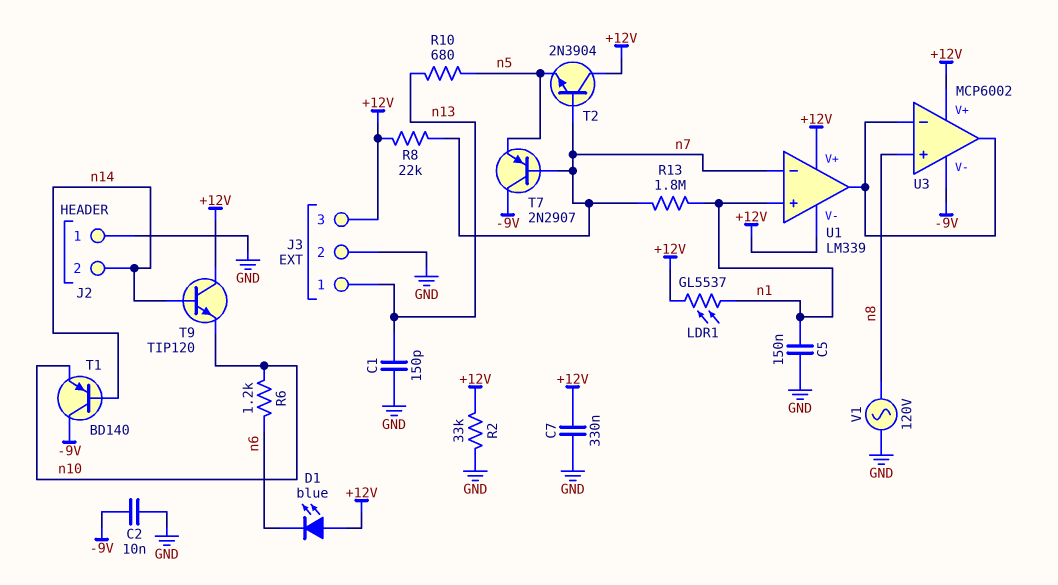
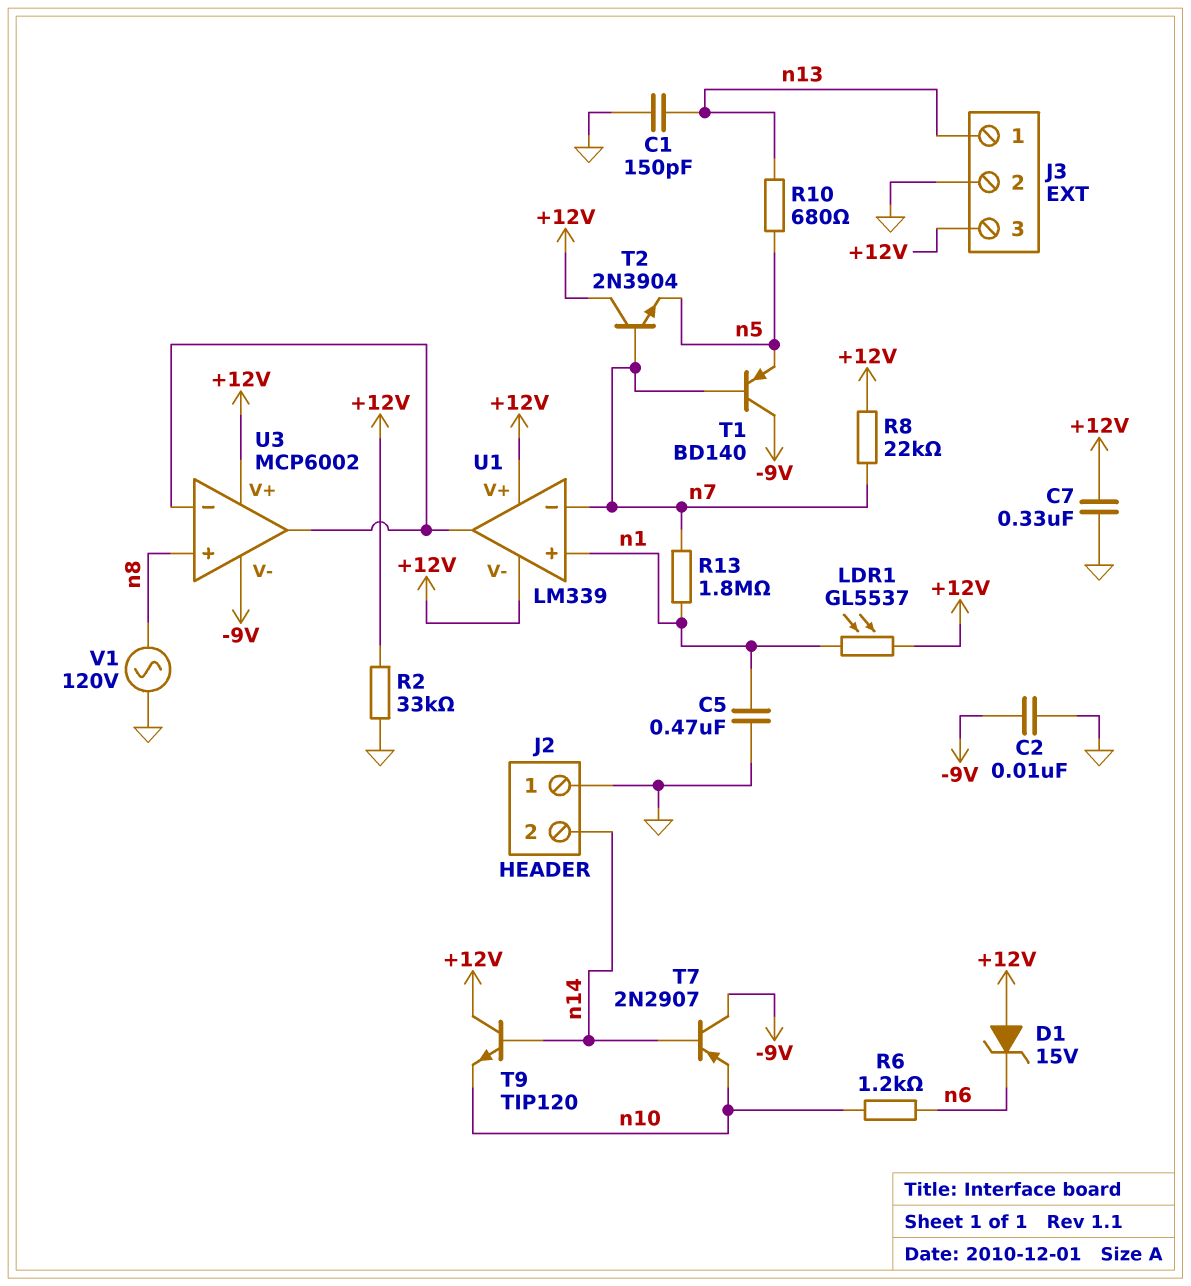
C5: 150nF (GND, n1) -> 470nF (GND, n1)
D1: LED blue (A +12V, K n6) -> zener 15V (A +12V, K n6)
T1: PNP BD140 (B n14, C -9V, E n10) -> PNP BD140 (B n7, C -9V, E n5)
T7: PNP 2N2907 (B n7, C -9V, E n5) -> PNP 2N2907 (B n14, C -9V, E n10)

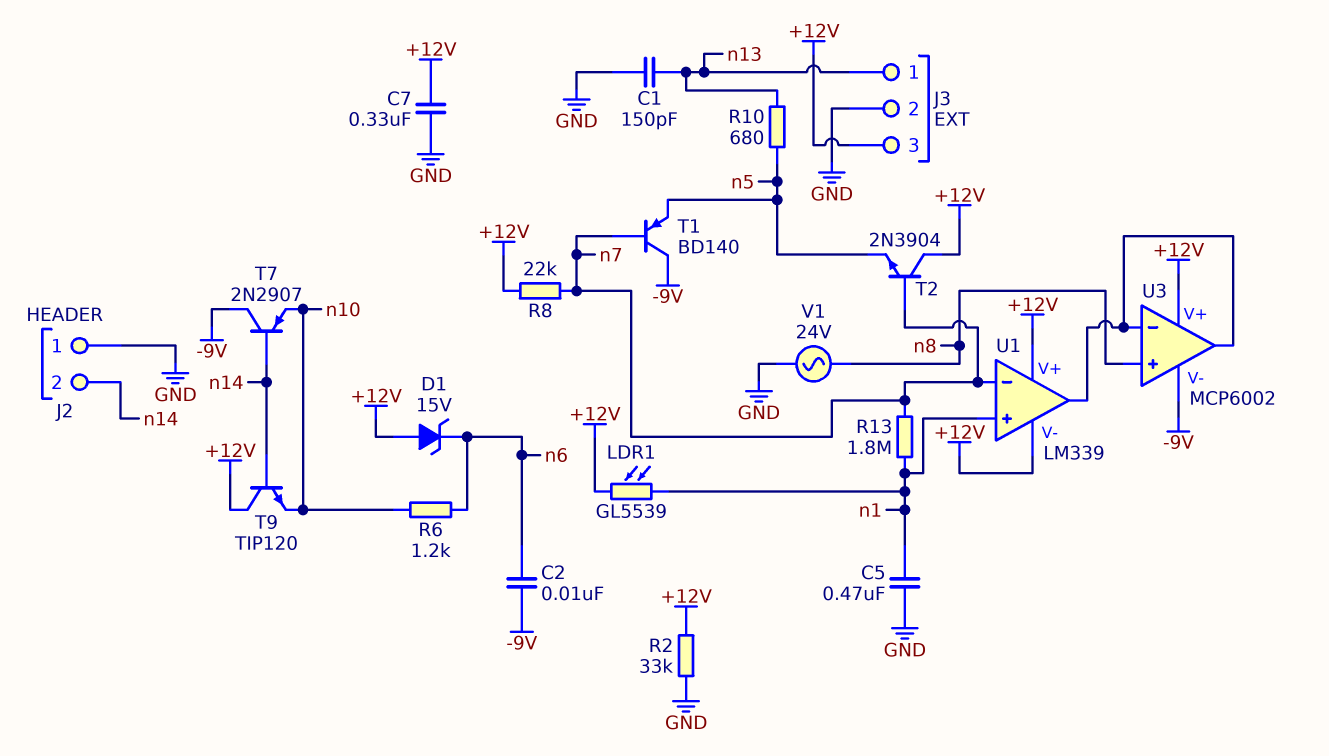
C2: 10nF (-9V, GND) -> 10nF (-9V, n6)
LDR1: GL5537 (+12V, n1) -> GL5539 (+12V, n1)
V1: AC 120V (GND, n8) -> AC 24V (GND, n8)

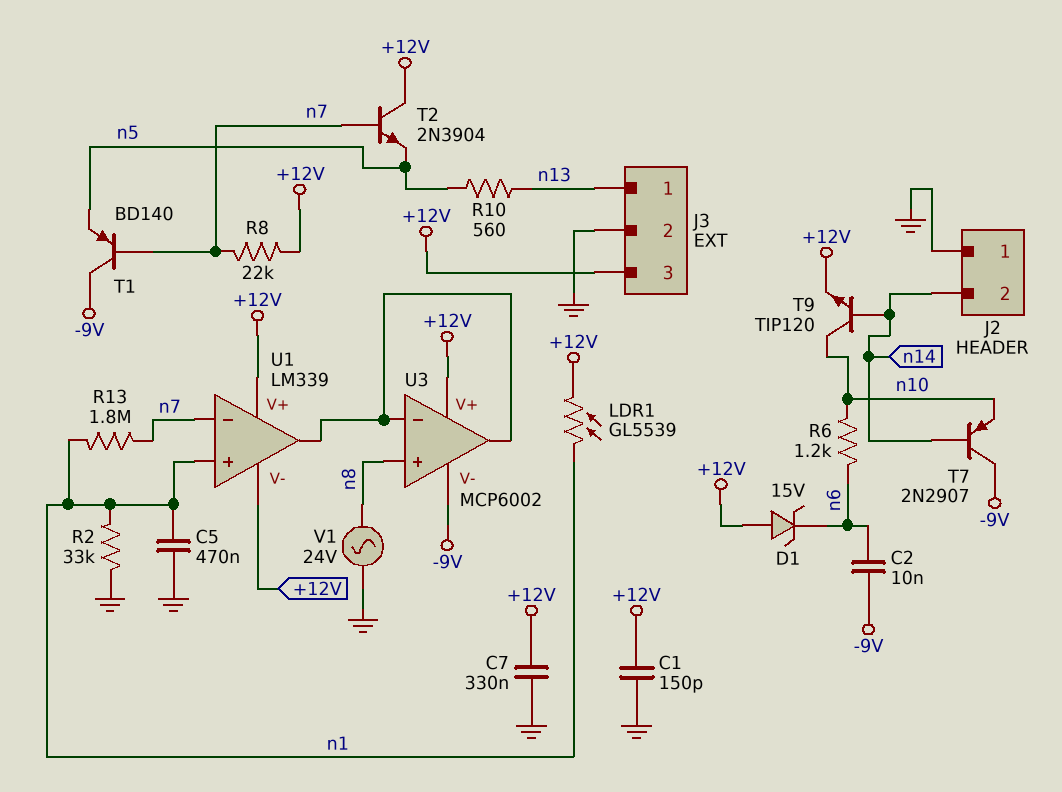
C1: 150pF (GND, n13) -> 150pF (+12V, GND)
R2: 33k (+12V, GND) -> 33k (GND, n1)
R10: 680 (n5, n13) -> 560 (n5, n13)
T9: NPN TIP120 (B n14, C +12V, E n10) -> NPN TIP120 (B n14, C n10, E +12V)

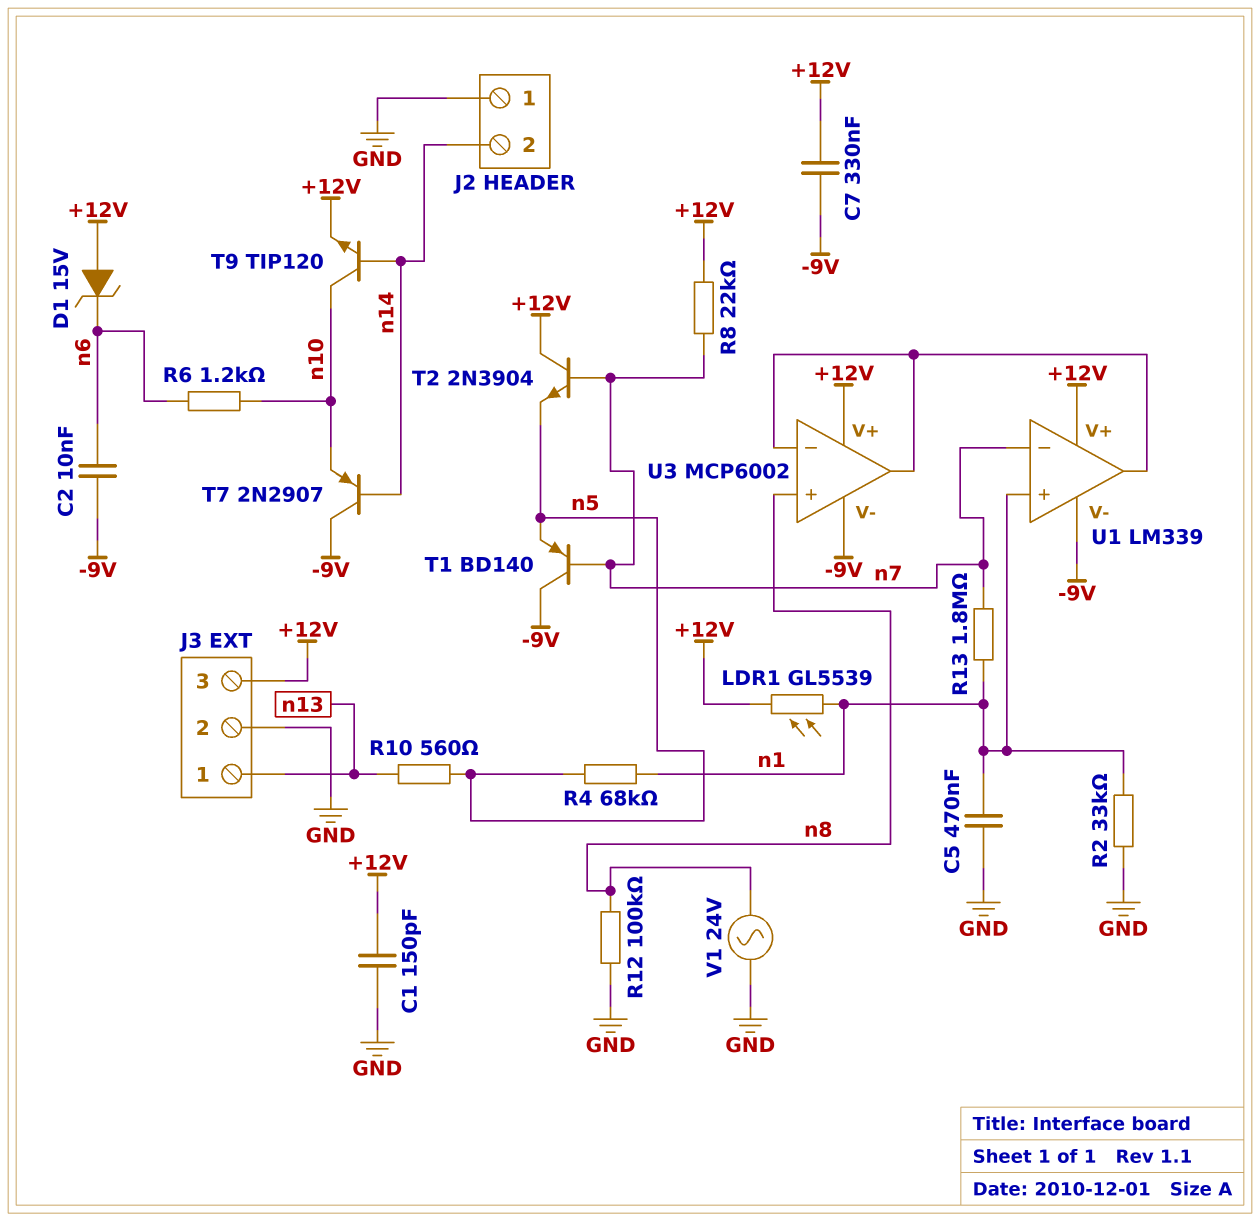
C7: 330nF (+12V, GND) -> 330nF (+12V, -9V)
R4: none -> 68k (n1, n5)
R12: none -> 100k (GND, n8)
U1 pin V-: +12V -> -9V

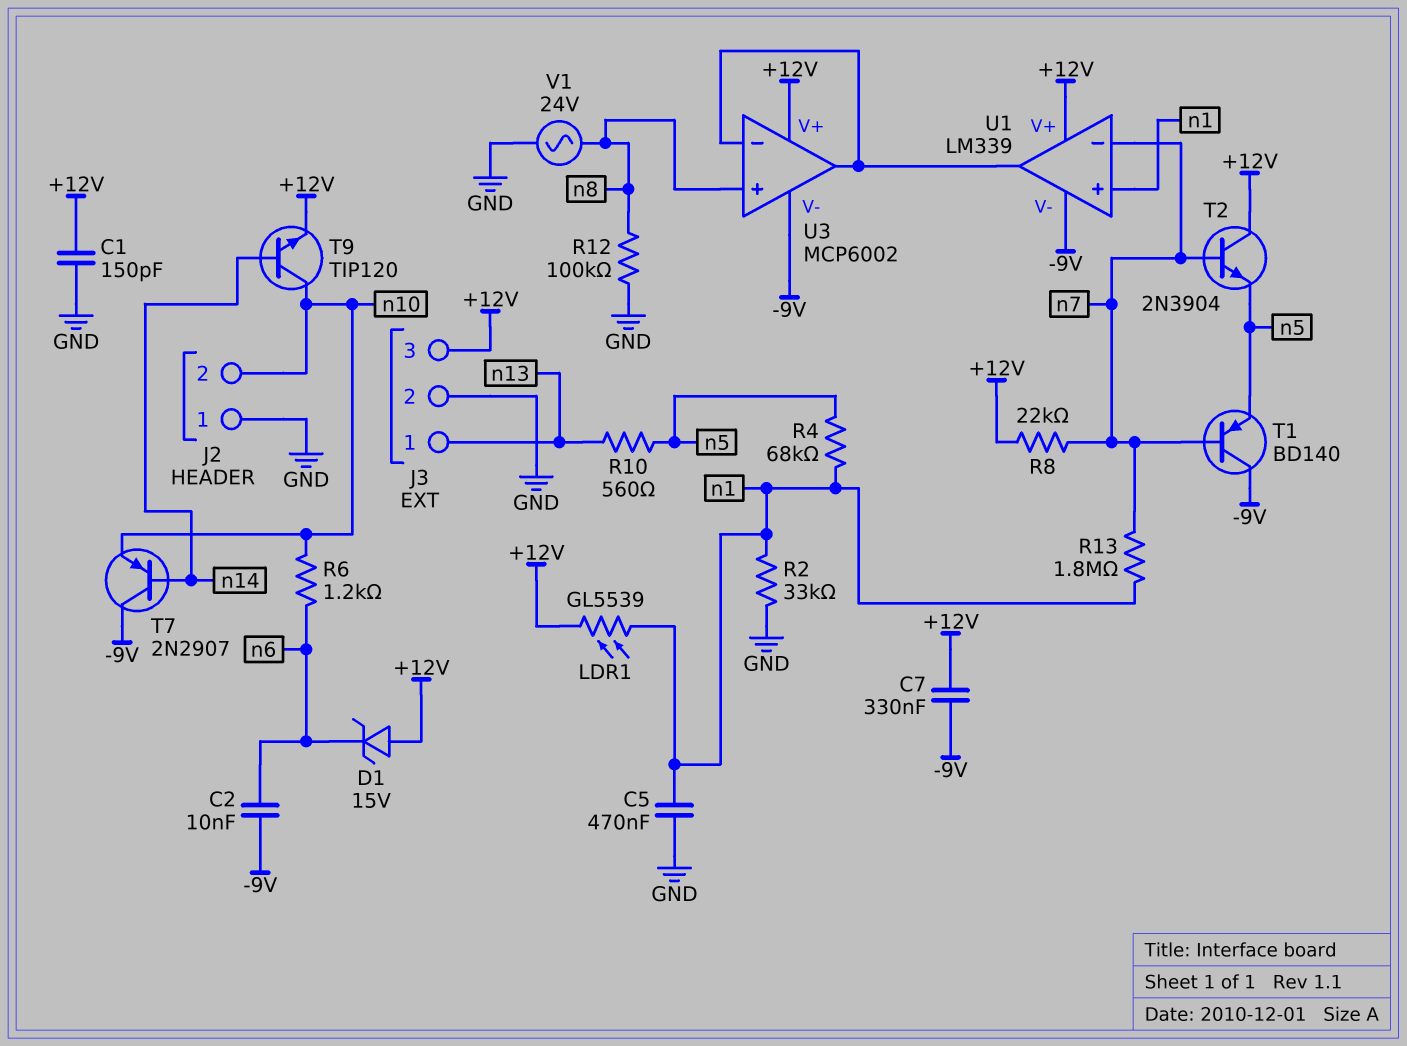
J2 pin 2: n14 -> n10

